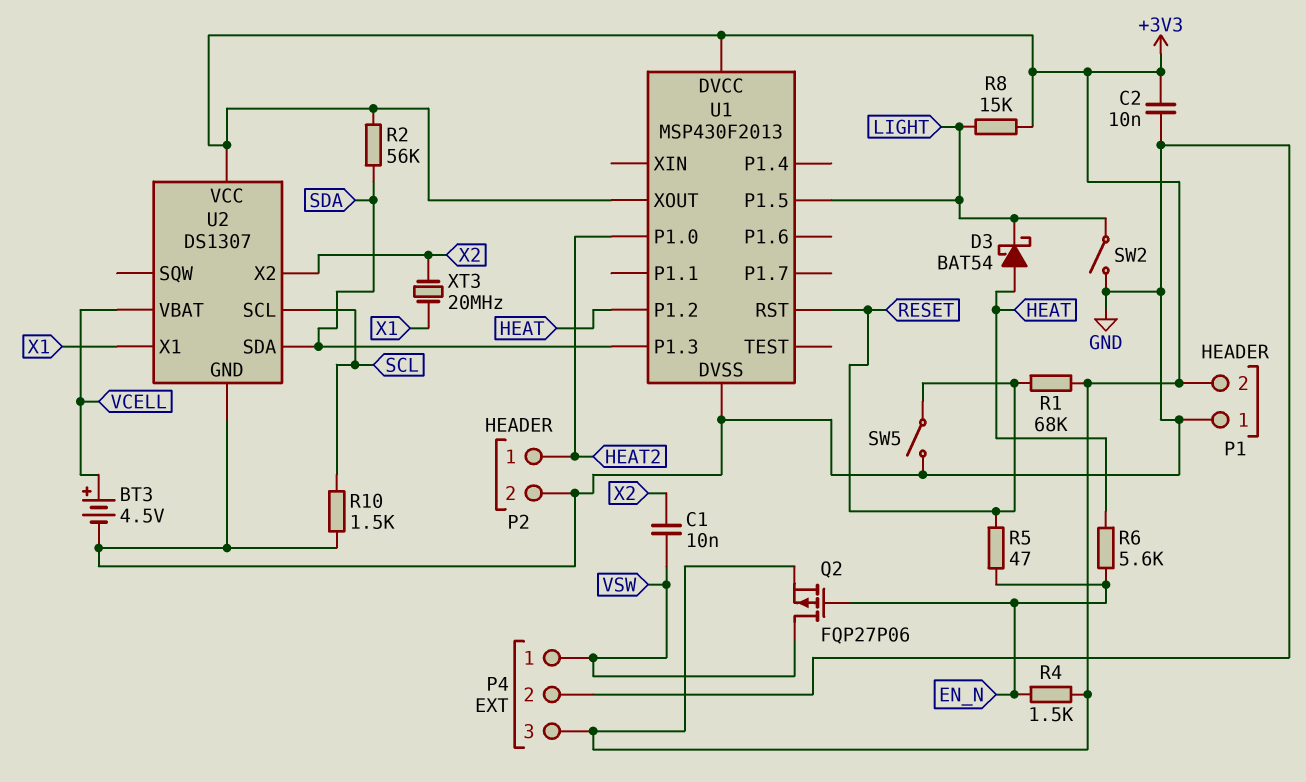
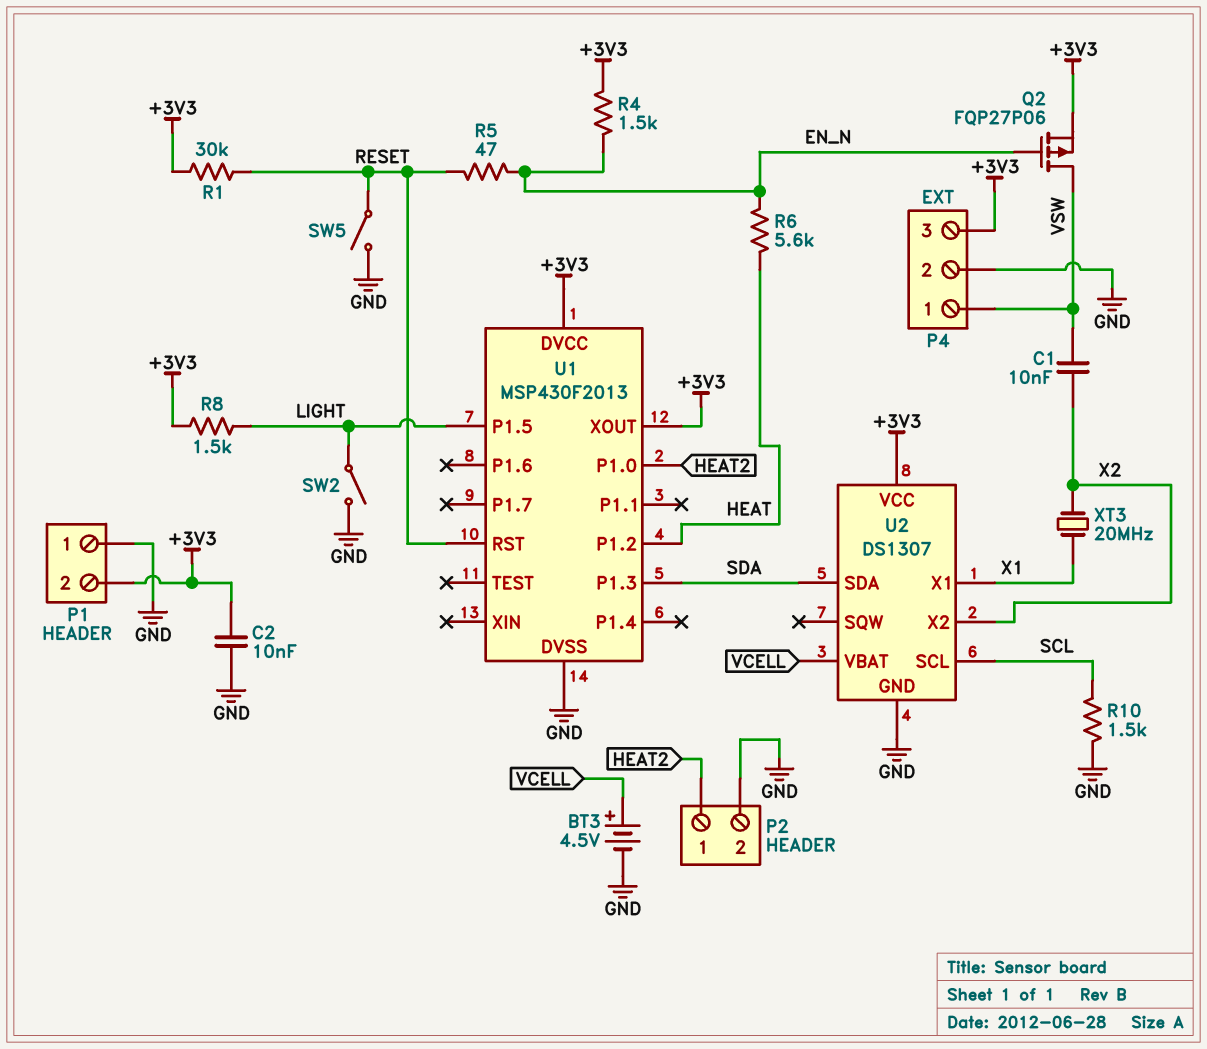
D3: schottky BAT54 (A HEAT, K LIGHT) -> none
R1: 68k (+3V3, RESET) -> 30k (+3V3, RESET)
R2: 56k (+3V3, SDA) -> none
R8: 15k (+3V3, LIGHT) -> 1.5k (+3V3, LIGHT)

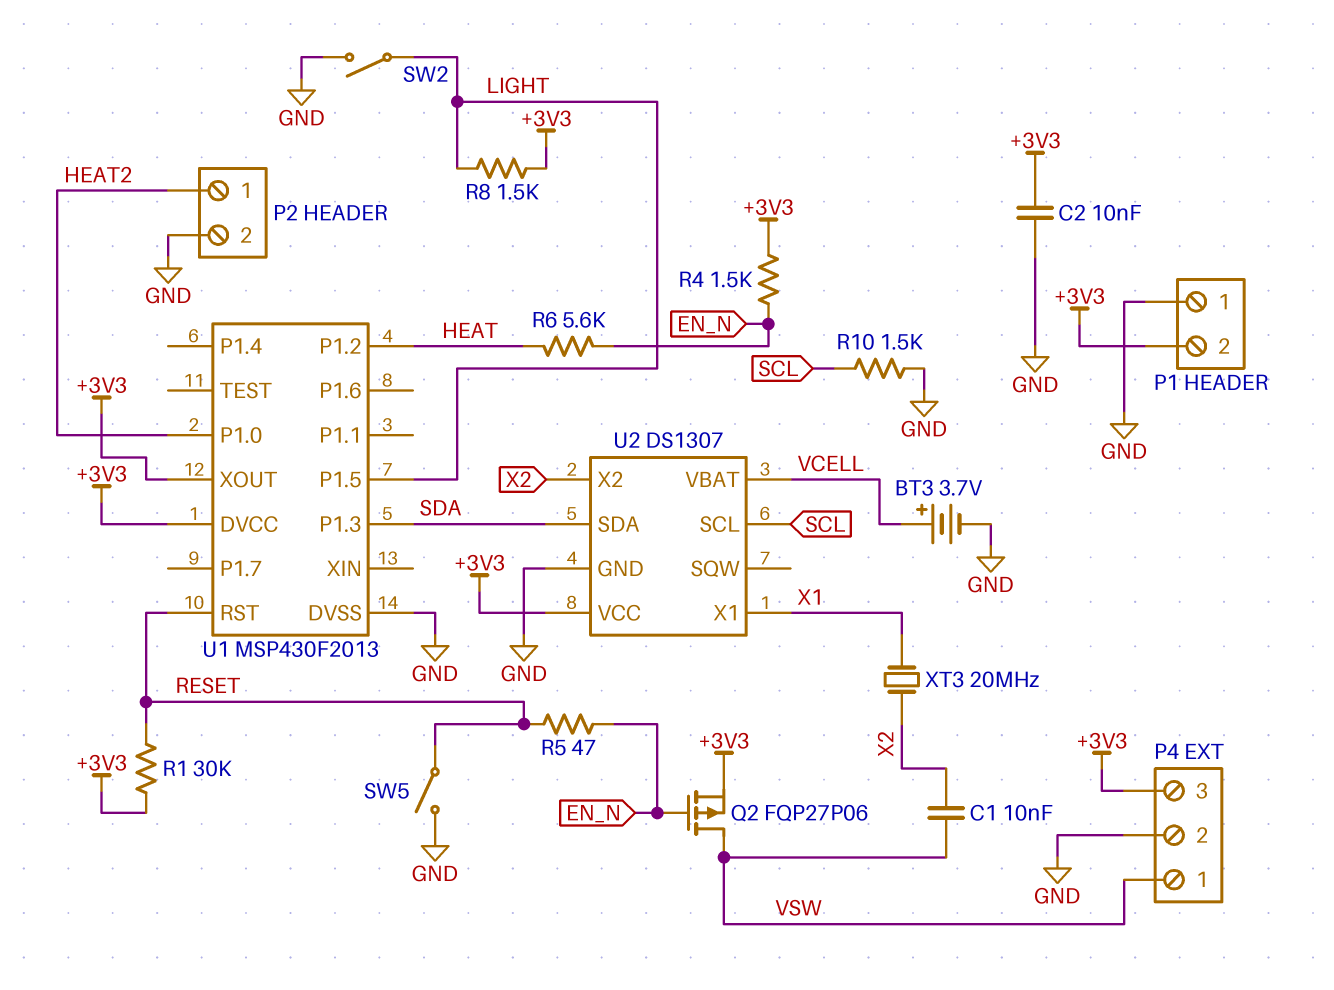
BT3: 4.5V (plus VCELL, minus GND) -> 3.7V (plus VCELL, minus GND)

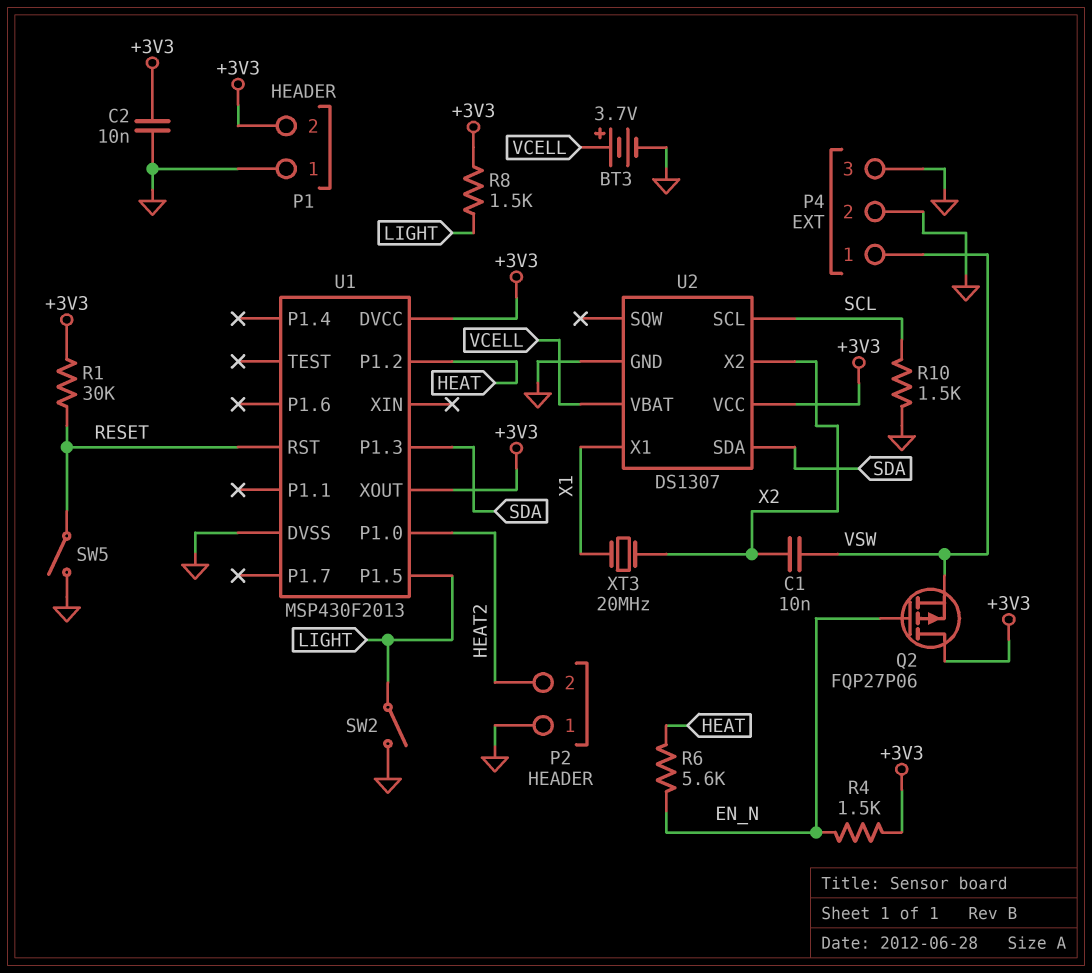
P2 pin 1: HEAT2 -> GND
P2 pin 2: GND -> HEAT2
P4 pin 3: +3V3 -> GND
Q2: PMOS FQP27P06 (G EN_N, D VSW, S +3V3) -> PMOS FQP27P06 (G EN_N, D +3V3, S VSW)
R5: 47 (EN_N, RESET) -> none

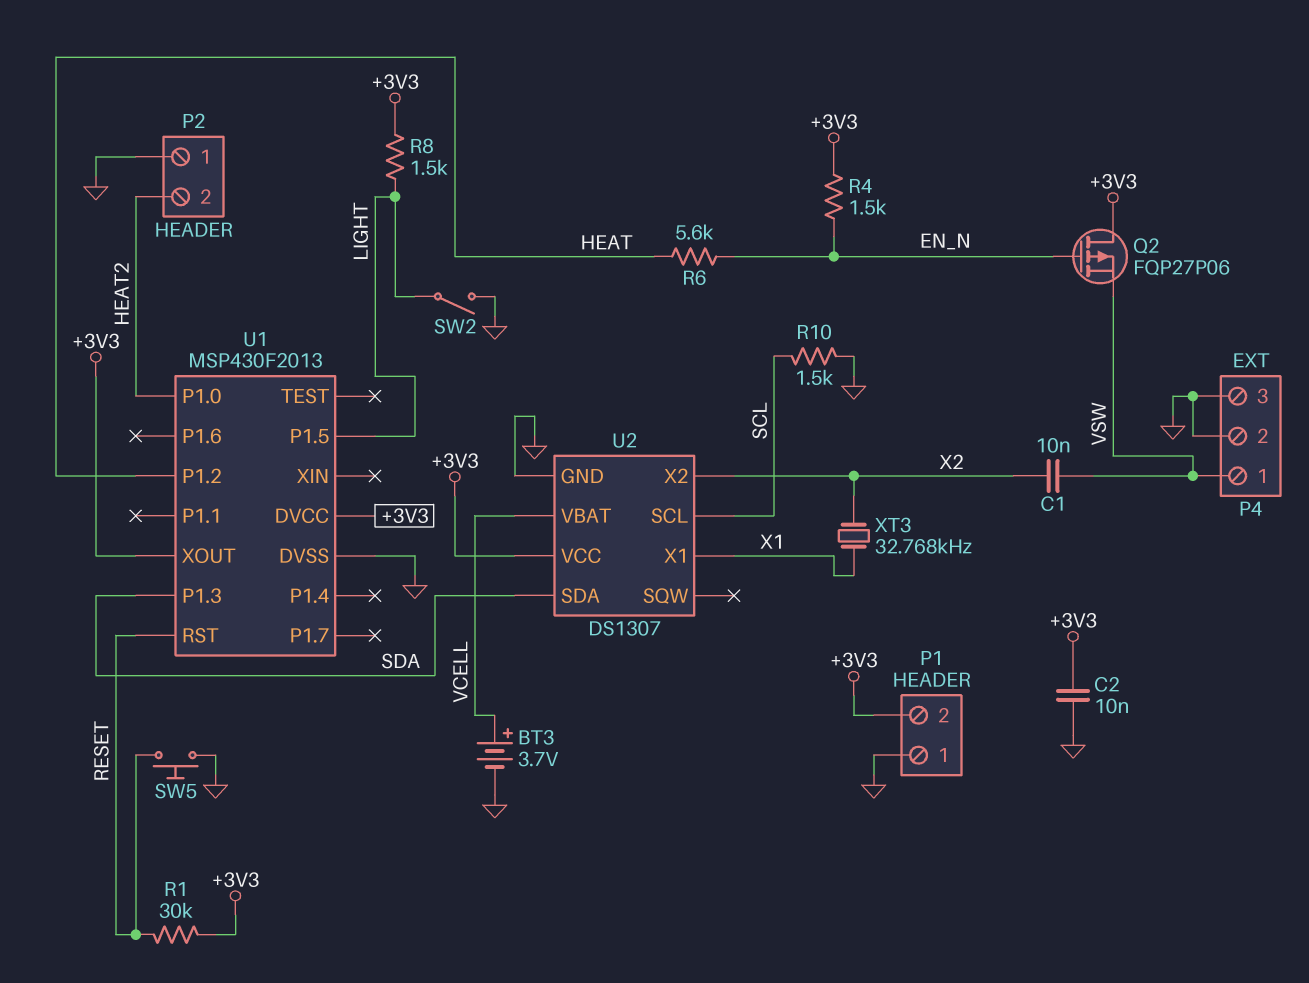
SW5: switch (GND, RESET) -> button (GND, RESET)
XT3: 20MHz (X1, X2) -> 32.768kHz (X1, X2)

